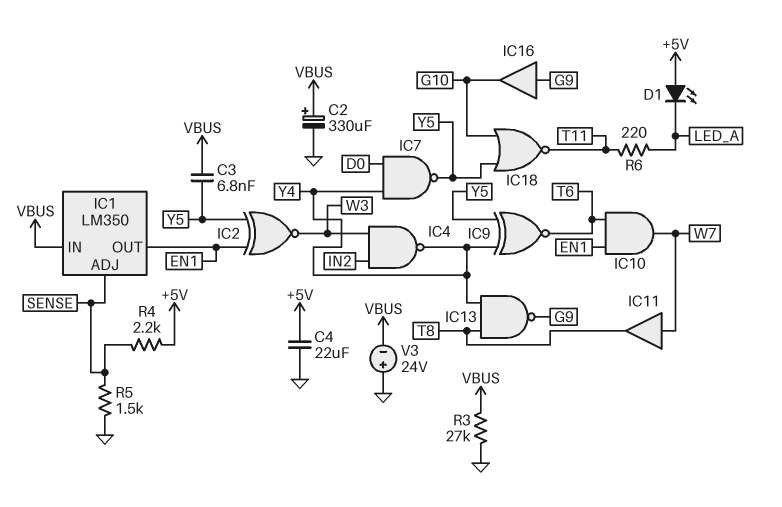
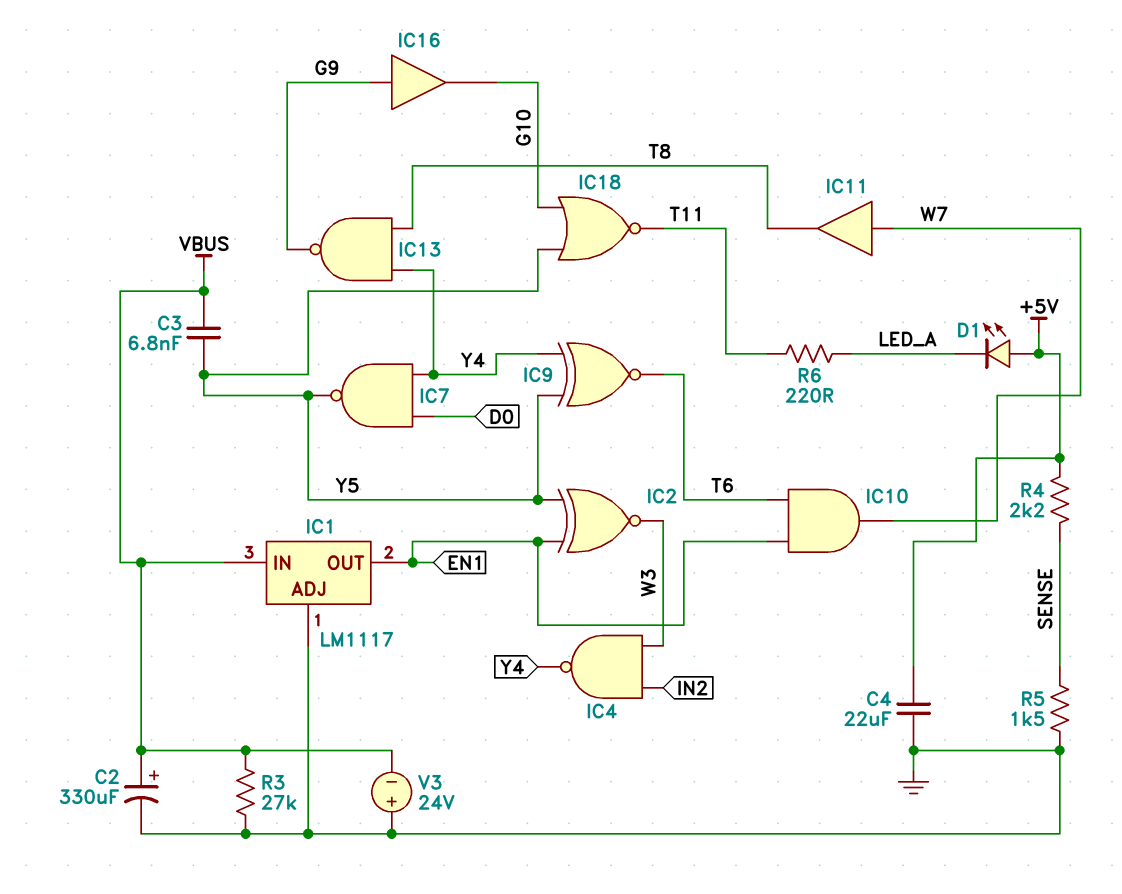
IC1: LM350 -> LM1117
IC1 pin ADJ: SENSE -> GND

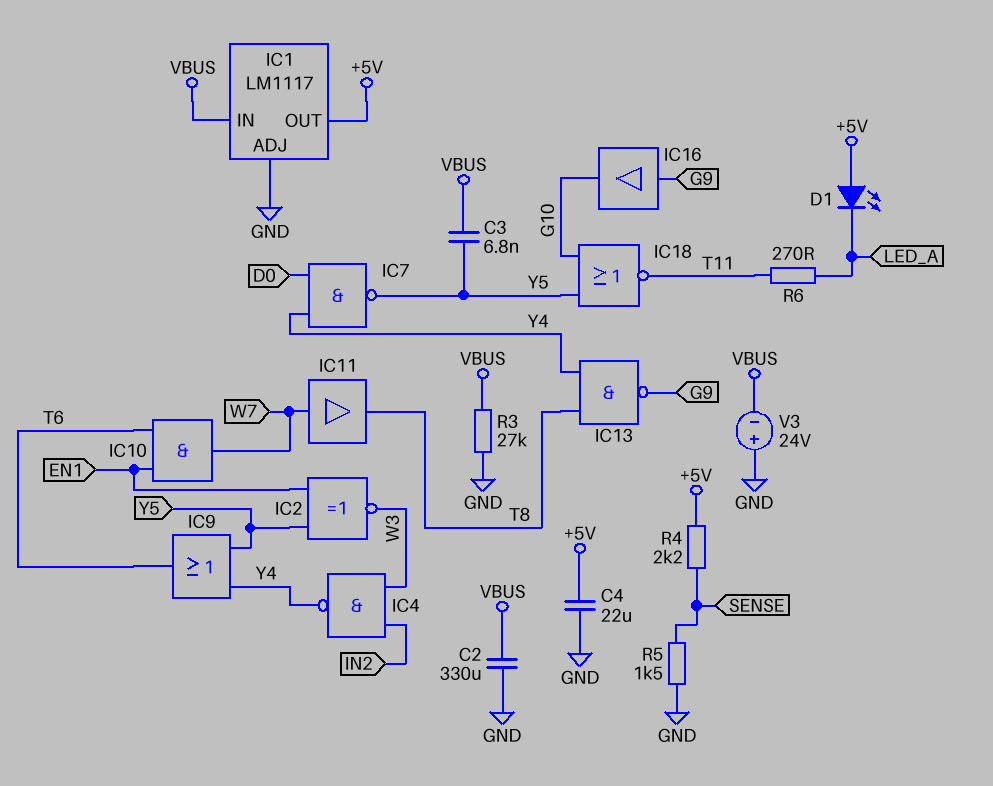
C2: 330uF (plus VBUS, minus GND) -> 330uF (GND, VBUS)
IC1 pin OUT: EN1 -> +5V
IC9: XNOR (in Y4, in Y5, out T6) -> OR (in Y4, in Y5, out T6)
R6: 220 (LED_A, T11) -> 270 (LED_A, T11)

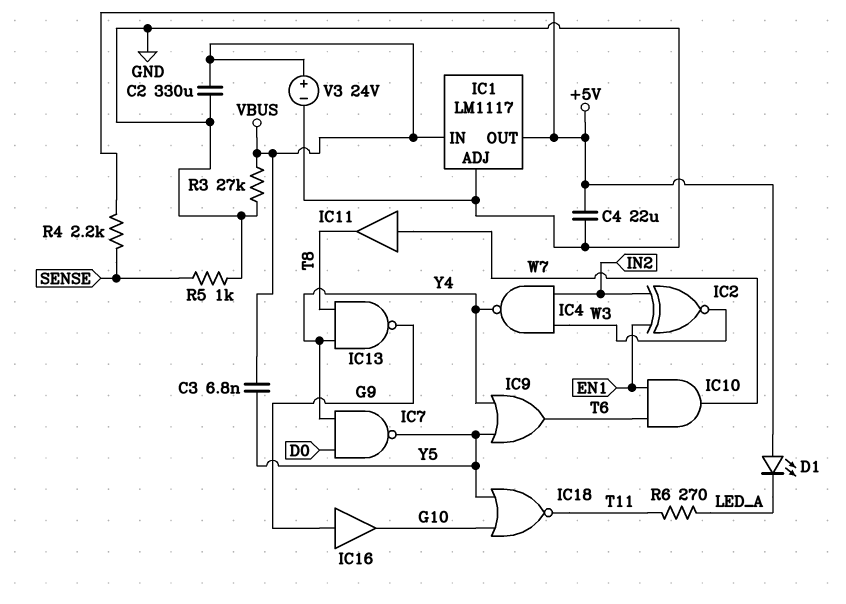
IC2: XNOR (in EN1, in Y5, out W3) -> XNOR (in EN1, in IN2, out W3)
R5: 1.5k (GND, SENSE) -> 1k (GND, SENSE)
V3: 24V (plus GND, minus VBUS) -> 24V (plus VBUS, minus GND)

